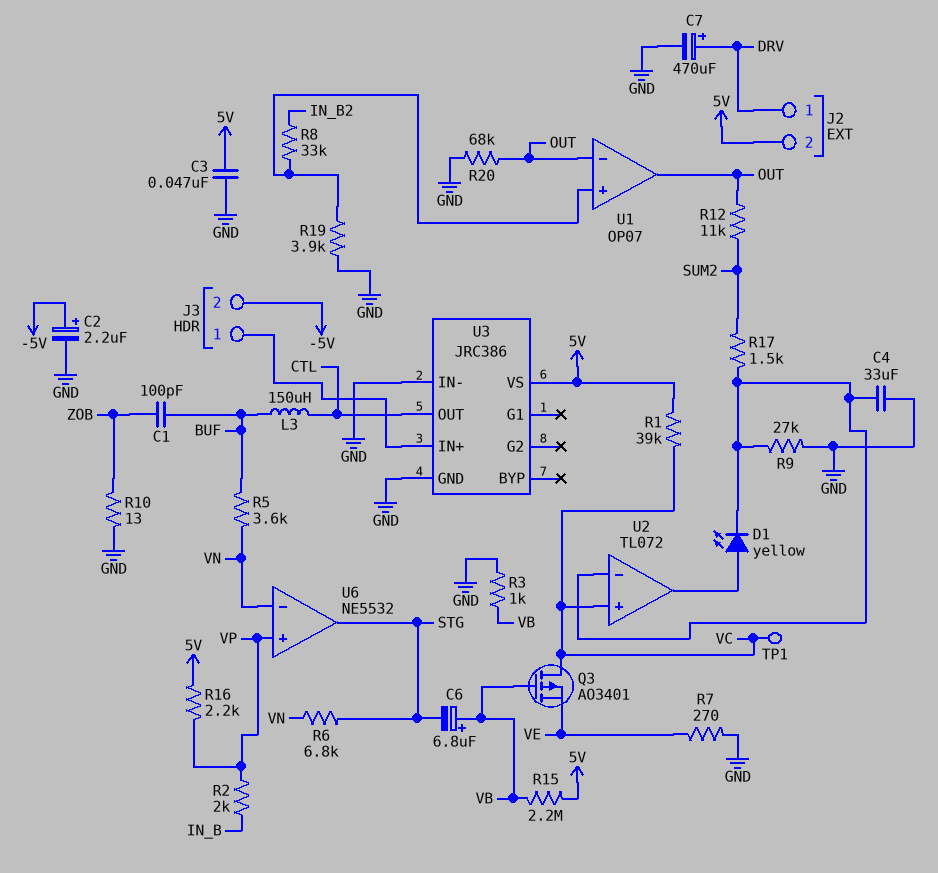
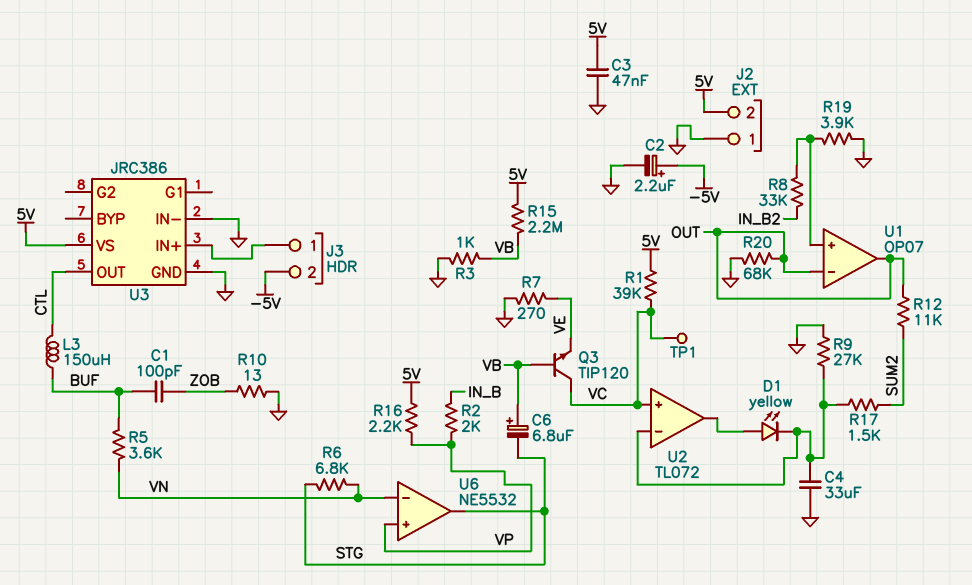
C7: 470uF (plus DRV, minus GND) -> none
J2 pin 1: DRV -> GND
Q3: PMOS AO3401 (G VB, D VC, S VE) -> NPN TIP120 (B VB, C VC, E VE)

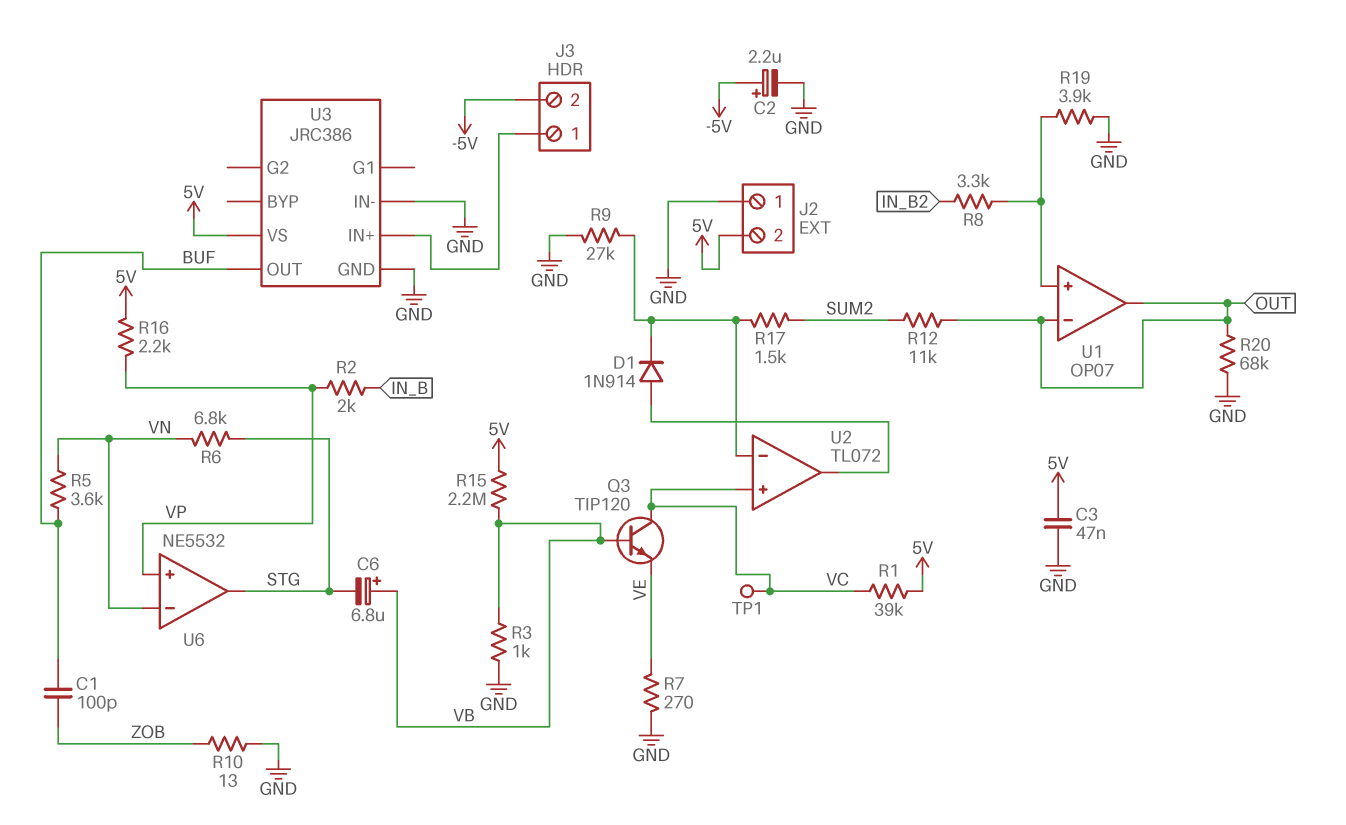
C4: 33uF (GND, U2/in-) -> none
D1: LED yellow (A U2/out, K U2/in-) -> diode 1N914 (A U2/out, K U2/in-)
L3: 150uH (BUF, CTL) -> none
R8: 33k (IN_B2, U1/in+) -> 3.3k (IN_B2, U1/in+)
U3 pin OUT: CTL -> BUF

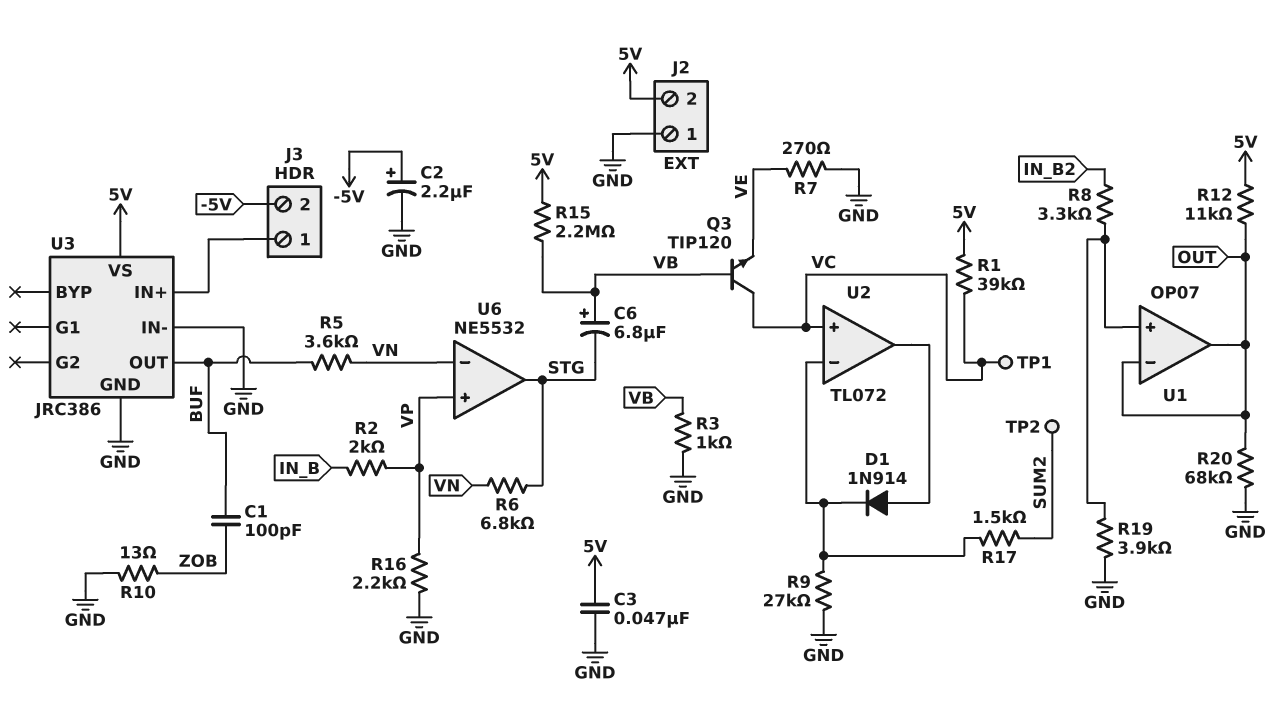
R12: 11k (OUT, SUM2) -> 11k (5V, OUT)
R16: 2.2k (5V, VP) -> 2.2k (GND, VP)
TP2: none -> test point (SUM2)

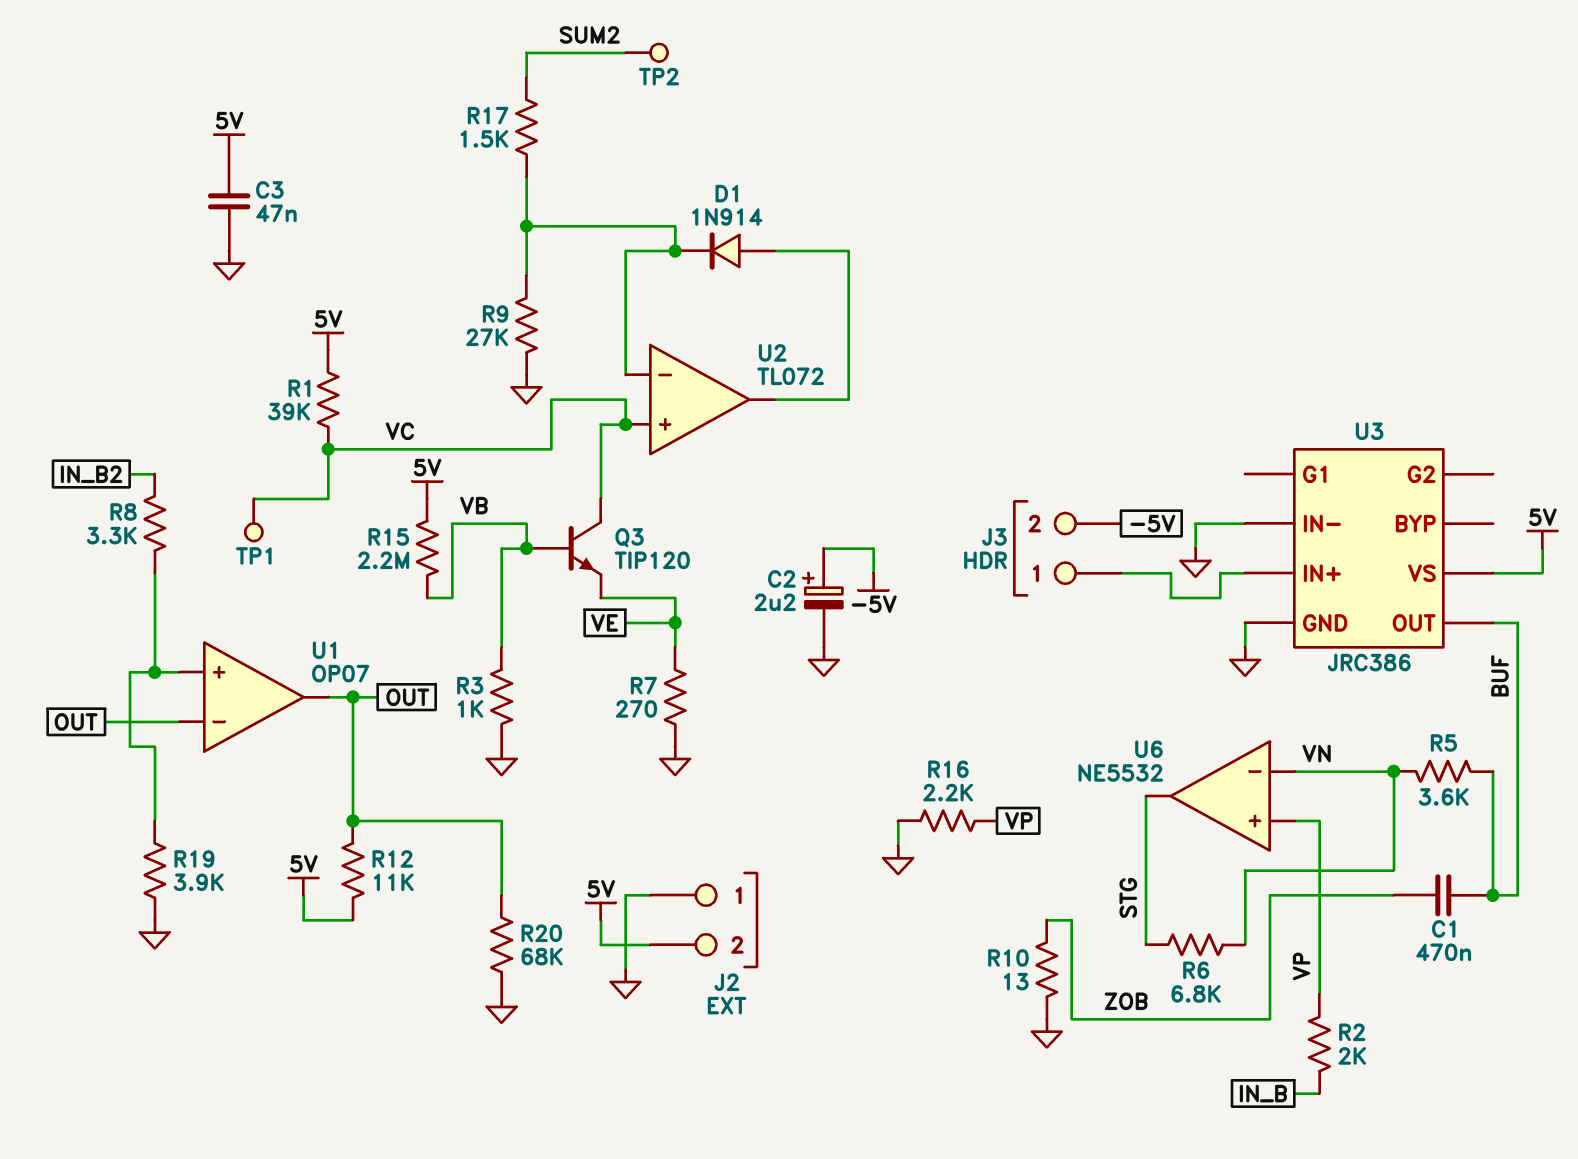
C1: 100pF (BUF, ZOB) -> 470nF (BUF, ZOB)
C6: 6.8uF (plus VB, minus STG) -> none

